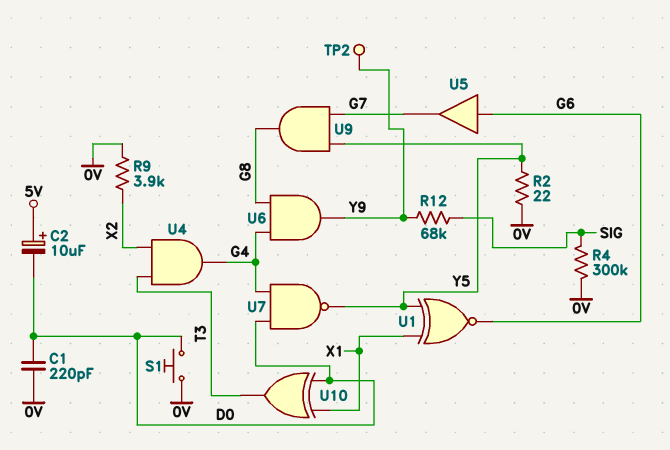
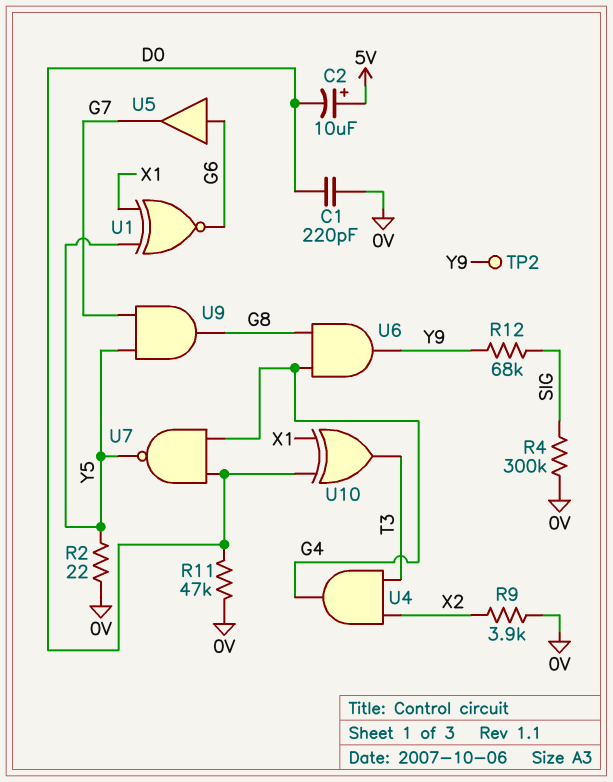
R11: none -> 47k (0V, D0)
S1: button (0V, D0) -> none

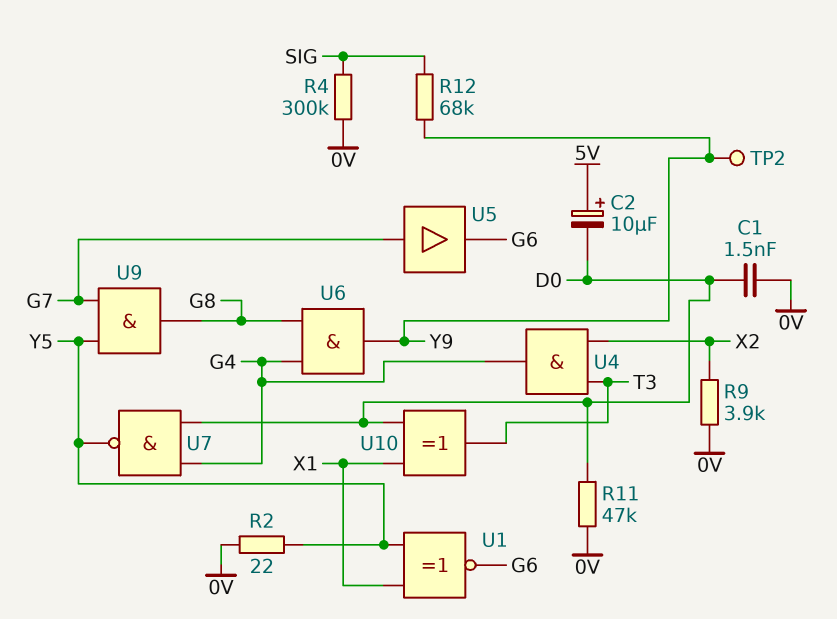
C1: 220pF (0V, D0) -> 1.5nF (0V, D0)
U5: buffer (in G6, out G7) -> buffer (in G7, out G6)

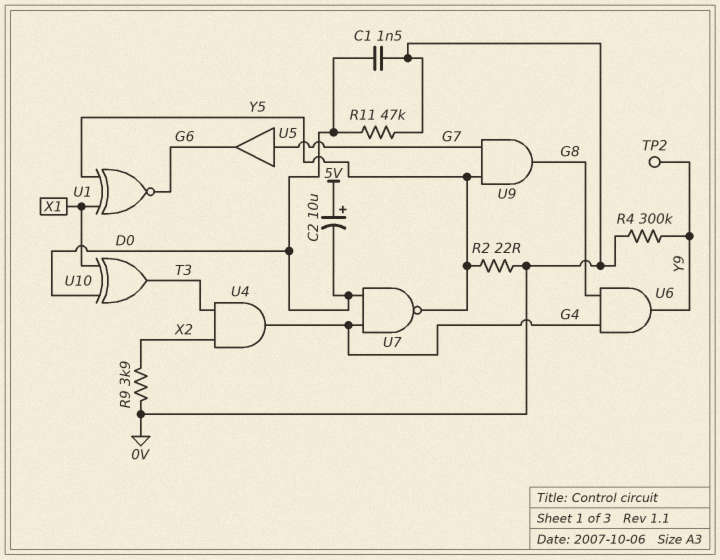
R4: 300k (0V, SIG) -> 300k (0V, Y9)
R12: 68k (SIG, Y9) -> none

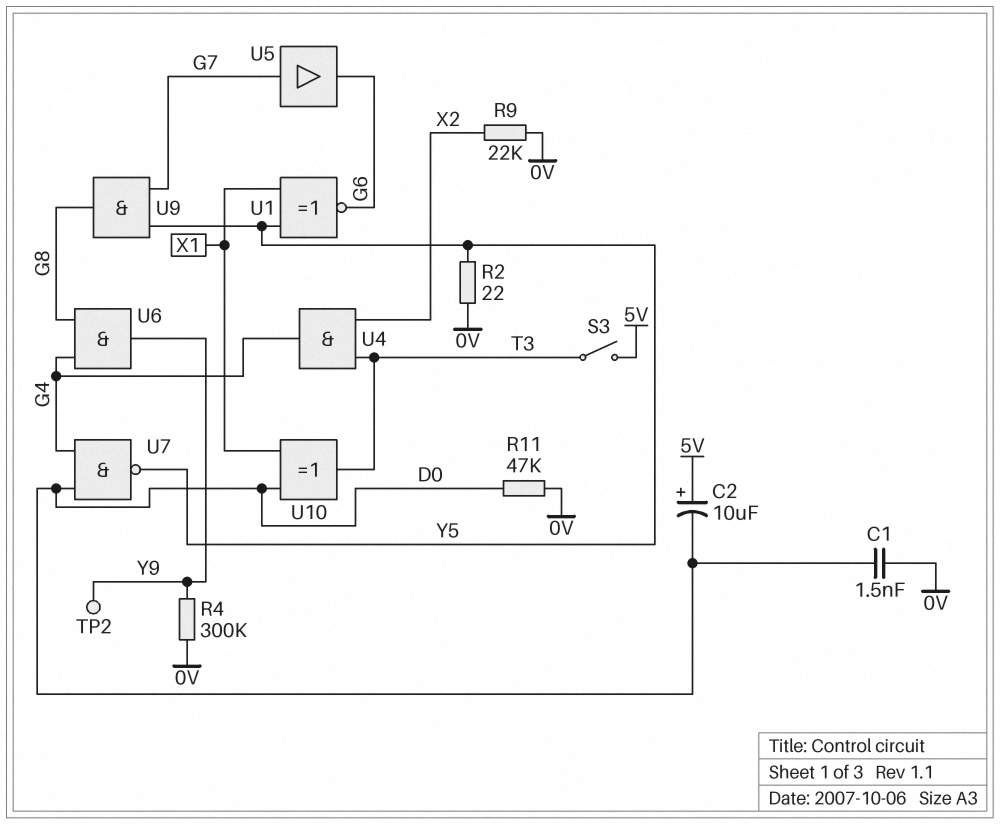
R9: 3.9k (0V, X2) -> 22k (0V, X2)
S3: none -> switch (5V, T3)

